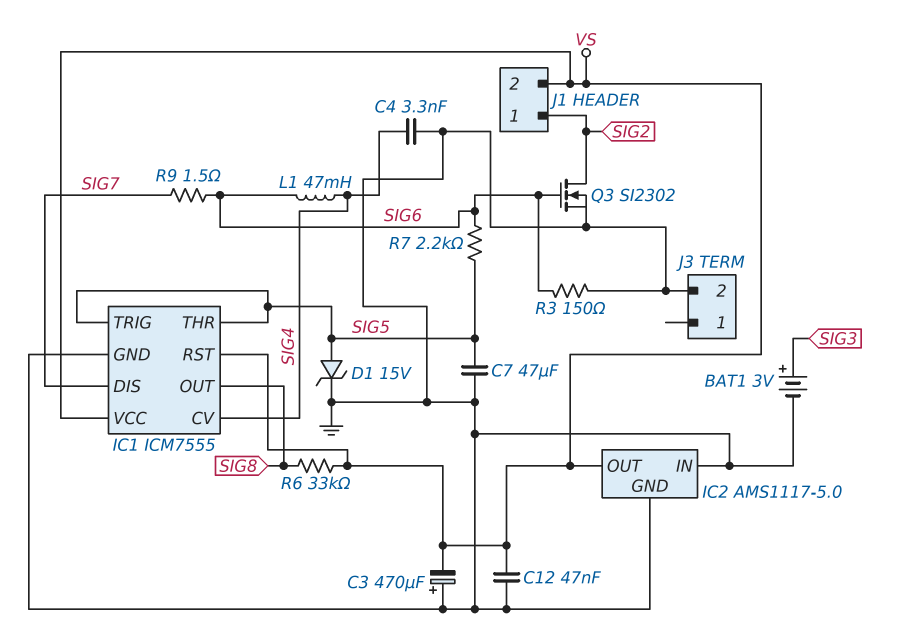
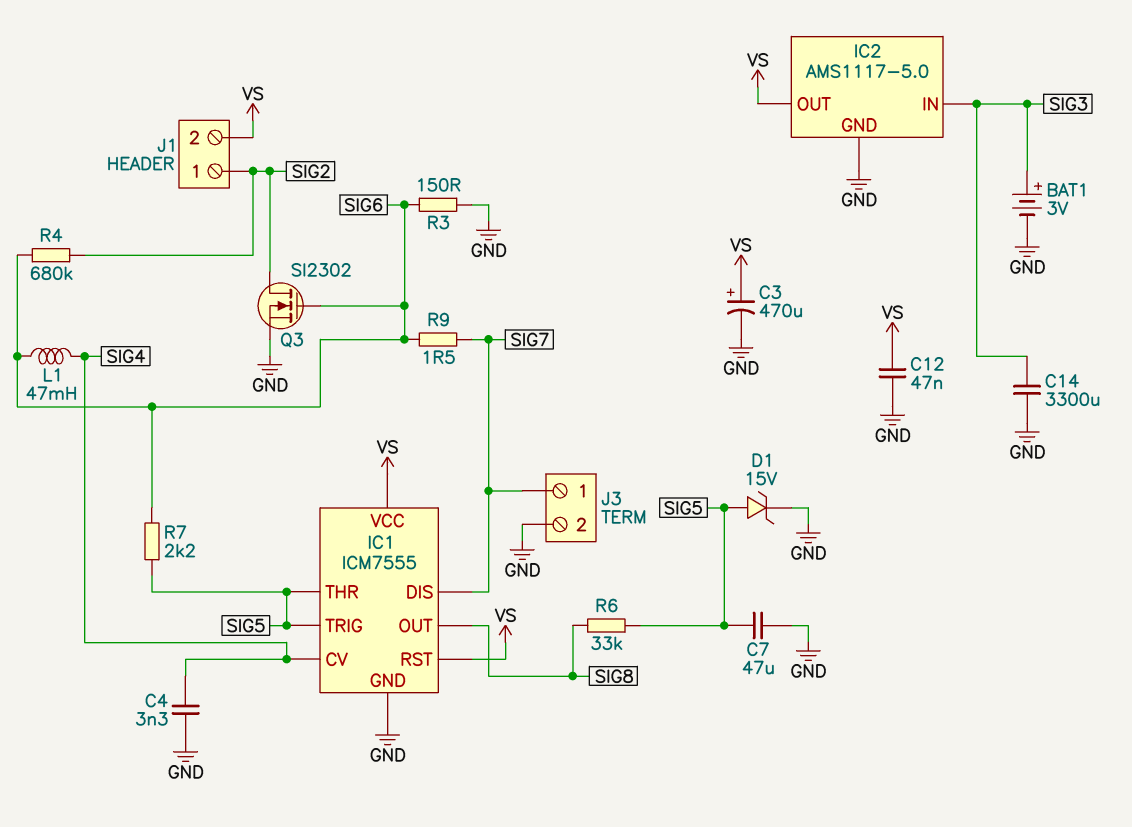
C3: 470uF (plus GND, minus VS) -> 470uF (plus VS, minus GND)
C14: none -> 3300uF (GND, SIG3)
IC2 pin IN: GND -> SIG3
J3 pin 1: none -> SIG7
R4: none -> 680k (SIG2, SIG6)
R6: 33k (SIG8, VS) -> 33k (SIG5, SIG8)

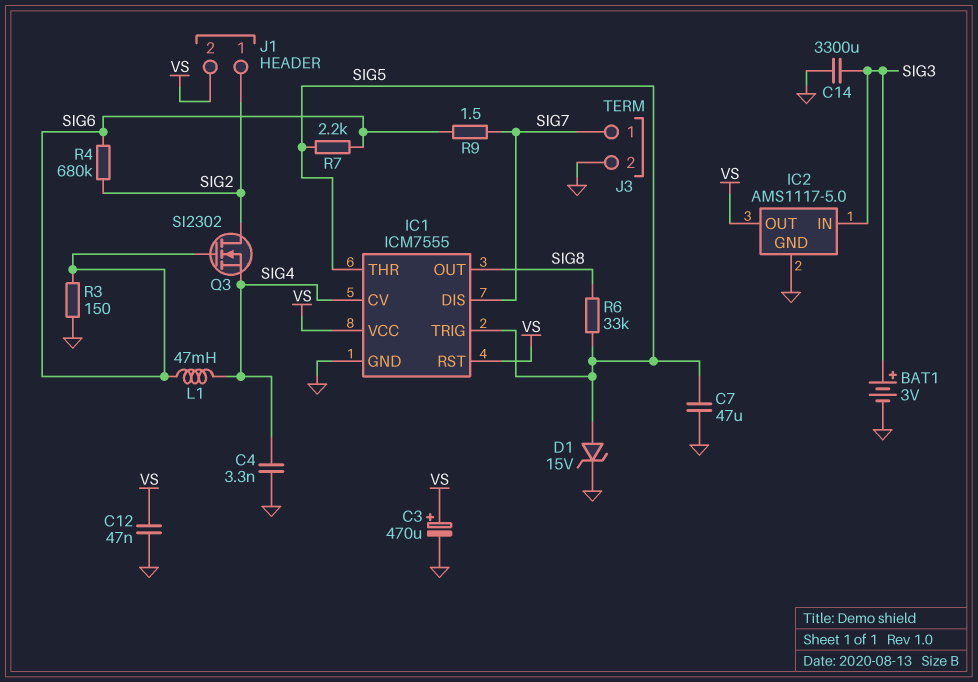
Q3: NMOS SI2302 (G SIG6, D SIG2, S GND) -> NMOS SI2302 (G SIG6, D SIG2, S SIG4)

